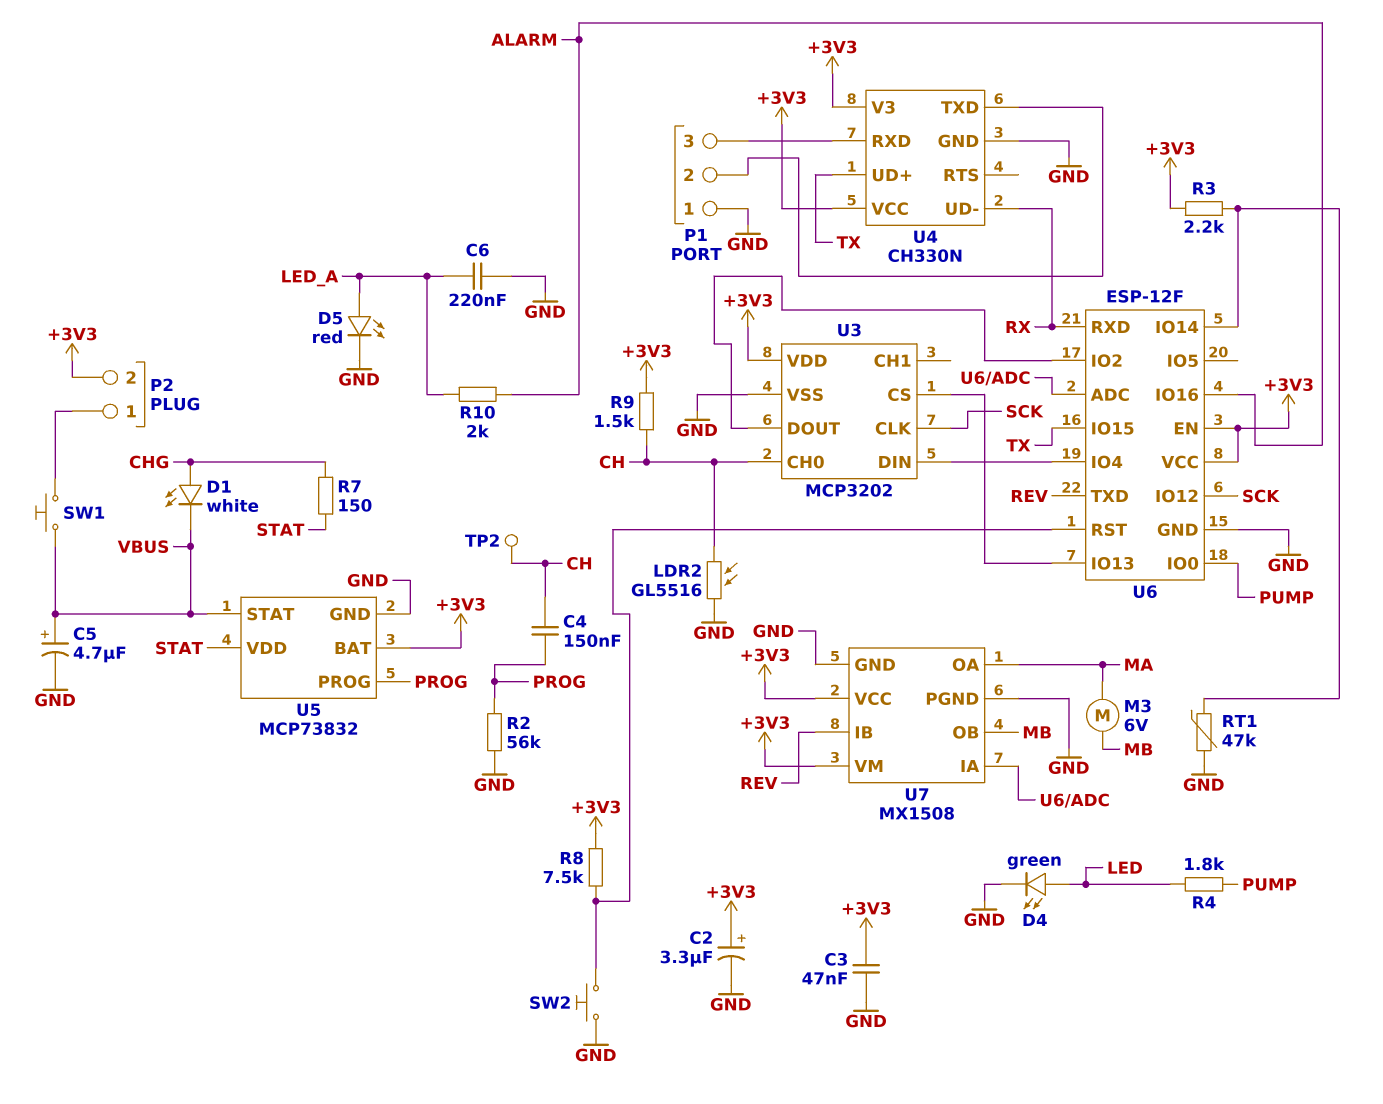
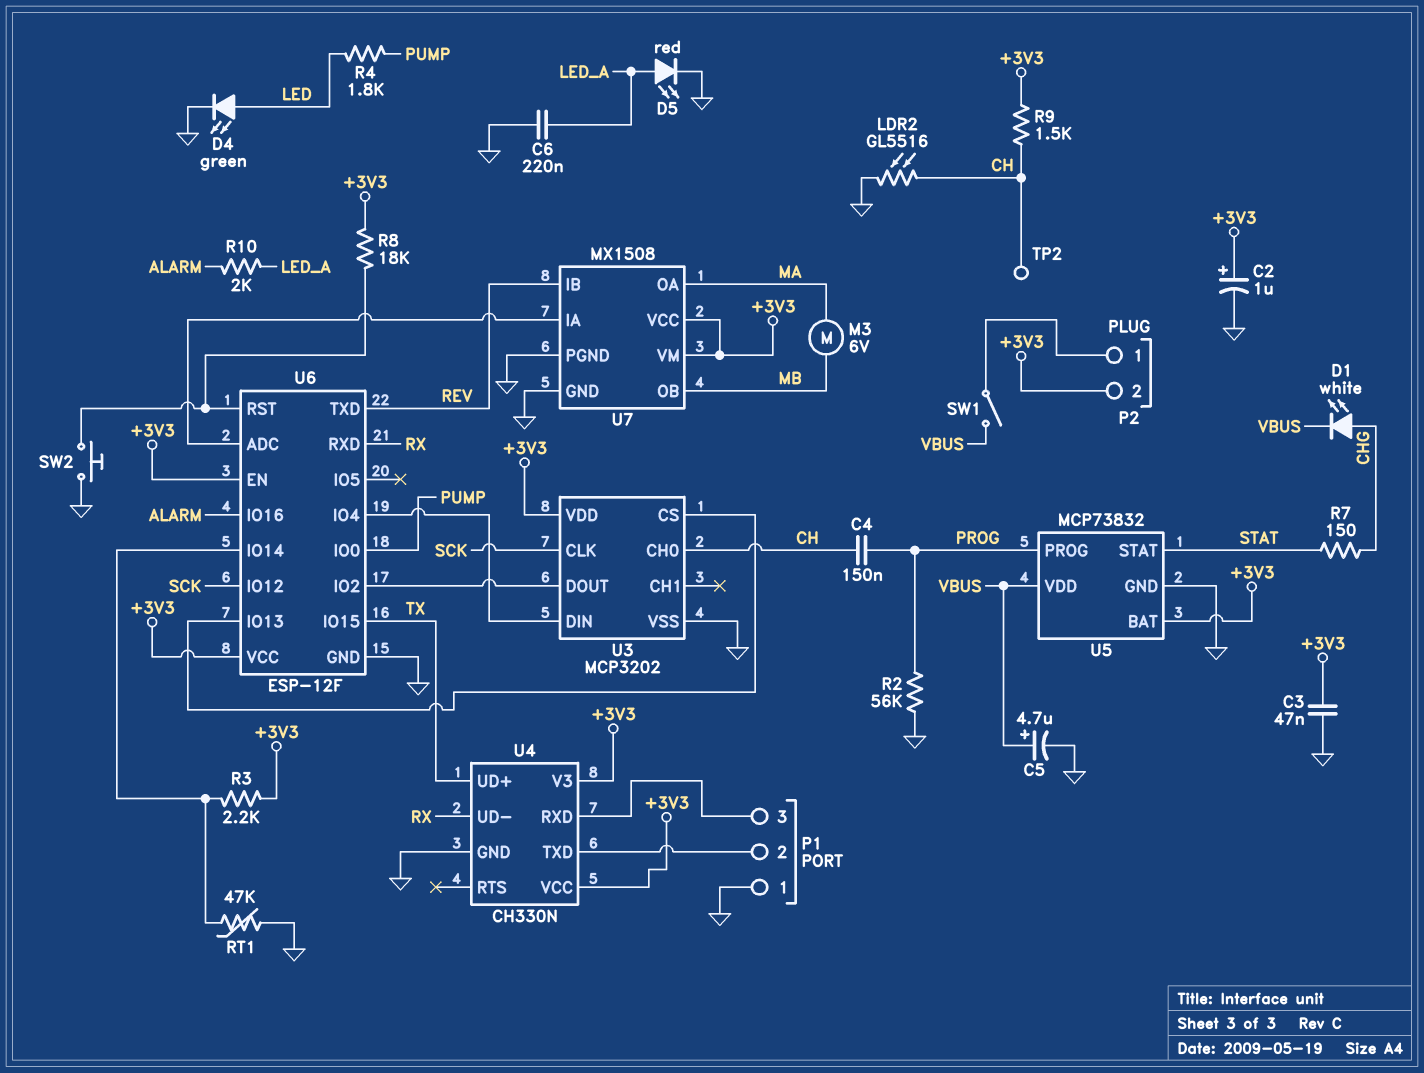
C2: 3.3uF (plus +3V3, minus GND) -> 1uF (plus +3V3, minus GND)
R8: 7.5k (+3V3, U6/RST) -> 18k (+3V3, U6/RST)
SW1: button (P2/1, VBUS) -> switch (P2/1, VBUS)
U5 pin STAT: VBUS -> STAT
U5 pin VDD: STAT -> VBUS

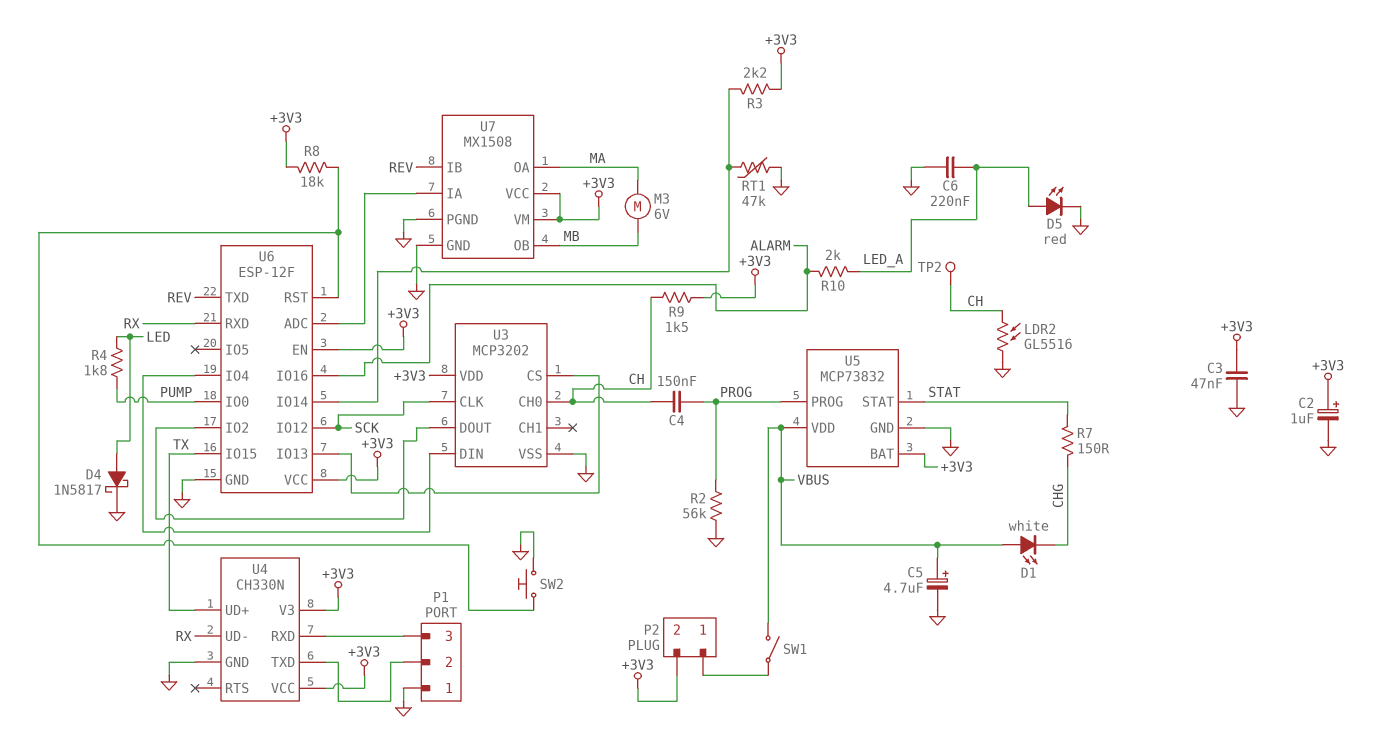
D1: LED white (A CHG, K VBUS) -> LED white (A VBUS, K CHG)
D4: LED green (A LED, K GND) -> schottky 1N5817 (A LED, K GND)

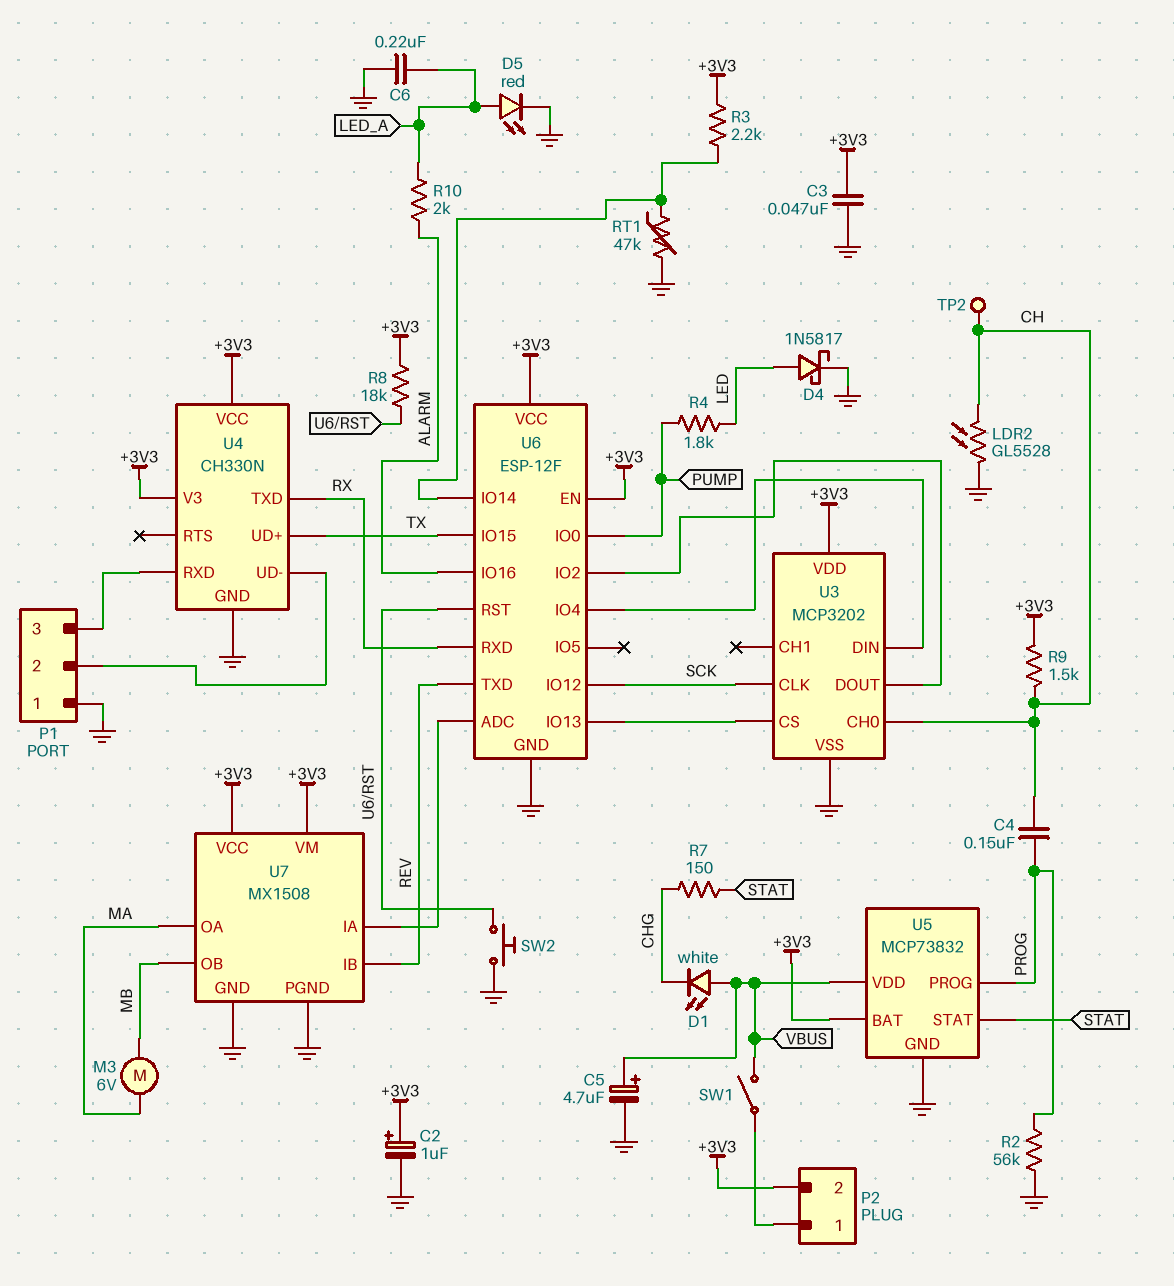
LDR2: GL5516 (CH, GND) -> GL5528 (CH, GND)
U4 pin TXD: P1/2 -> RX
U4 pin UD-: RX -> P1/2

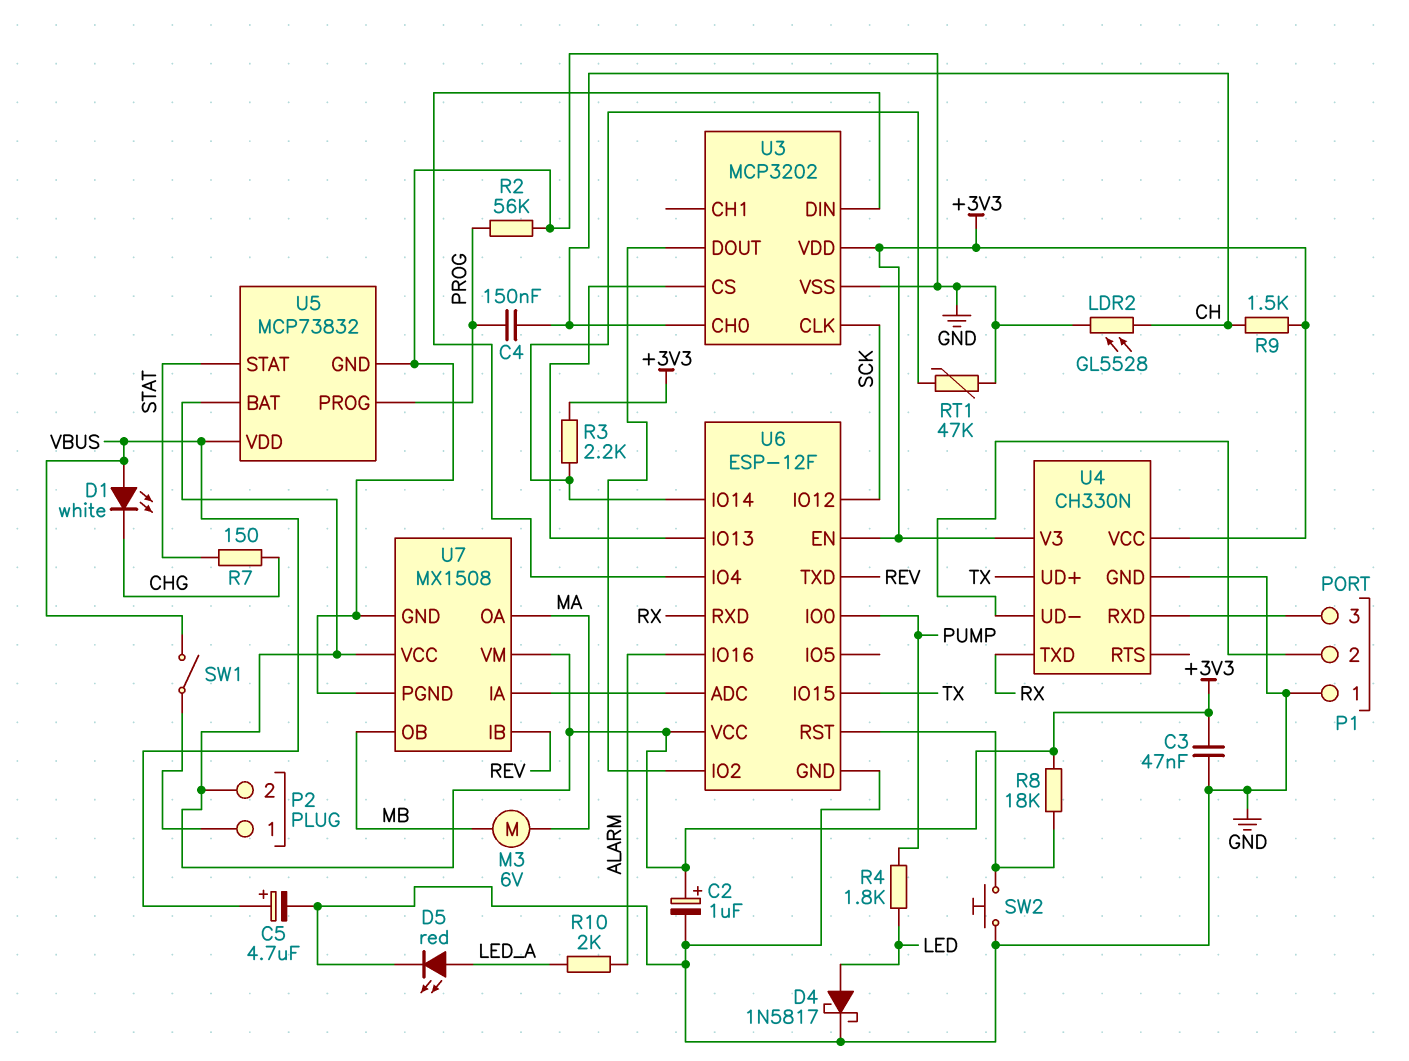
C6: 220nF (GND, LED_A) -> none
TP2: test point (CH) -> none

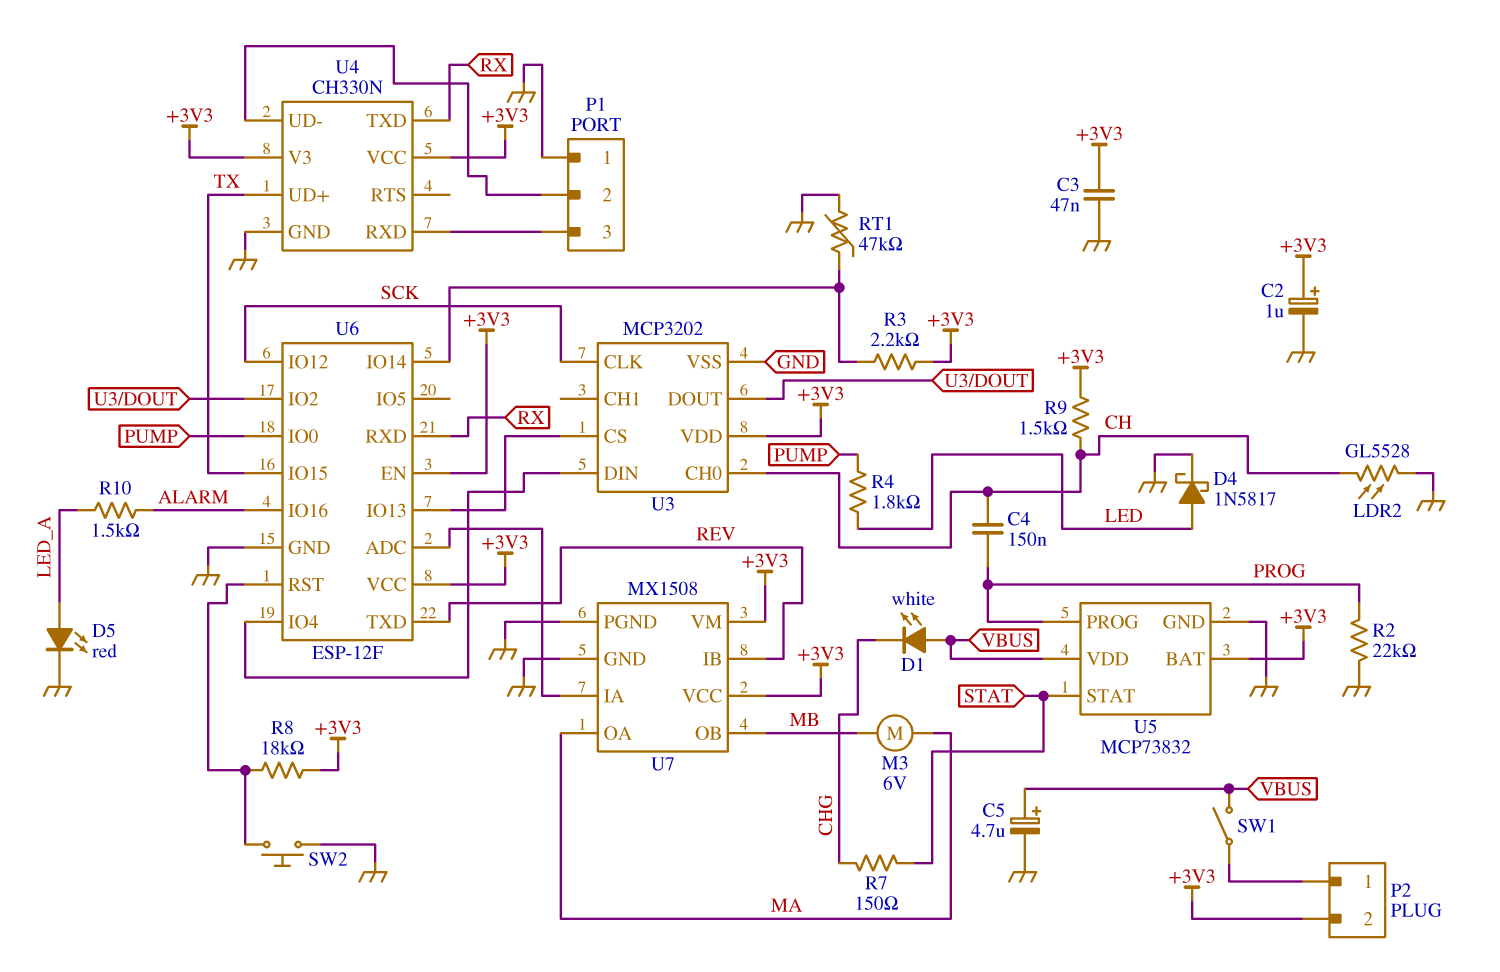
R2: 56k (GND, PROG) -> 22k (GND, PROG)
R10: 2k (ALARM, LED_A) -> 1.5k (ALARM, LED_A)

